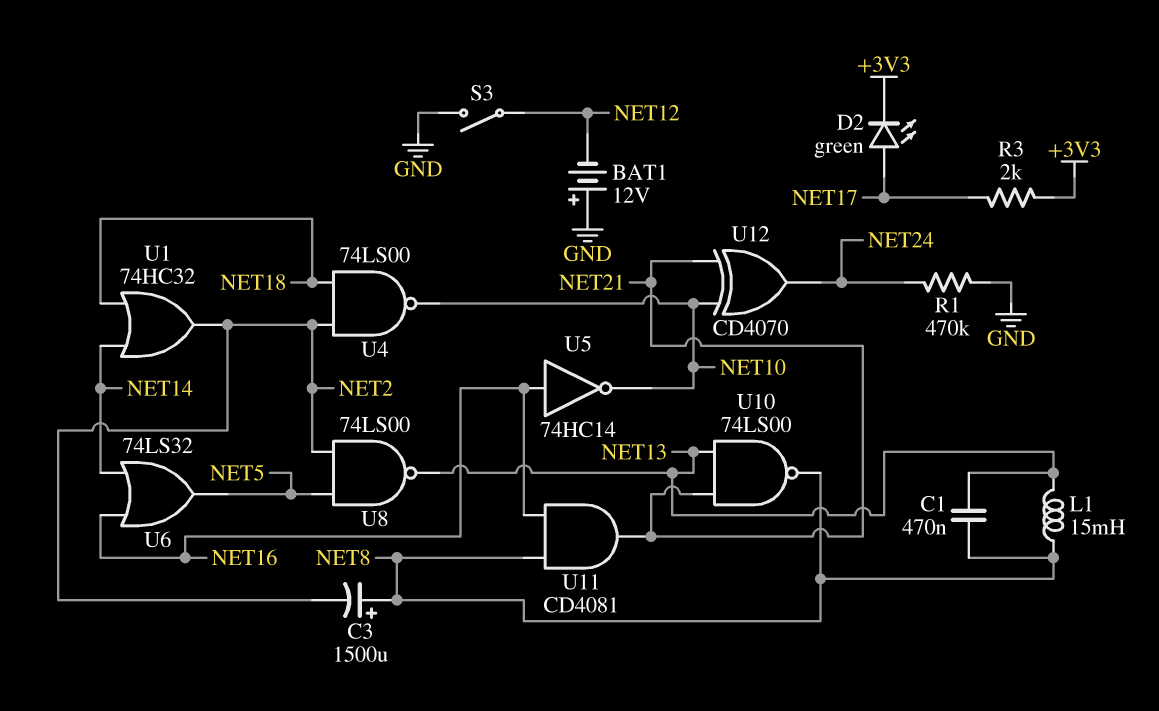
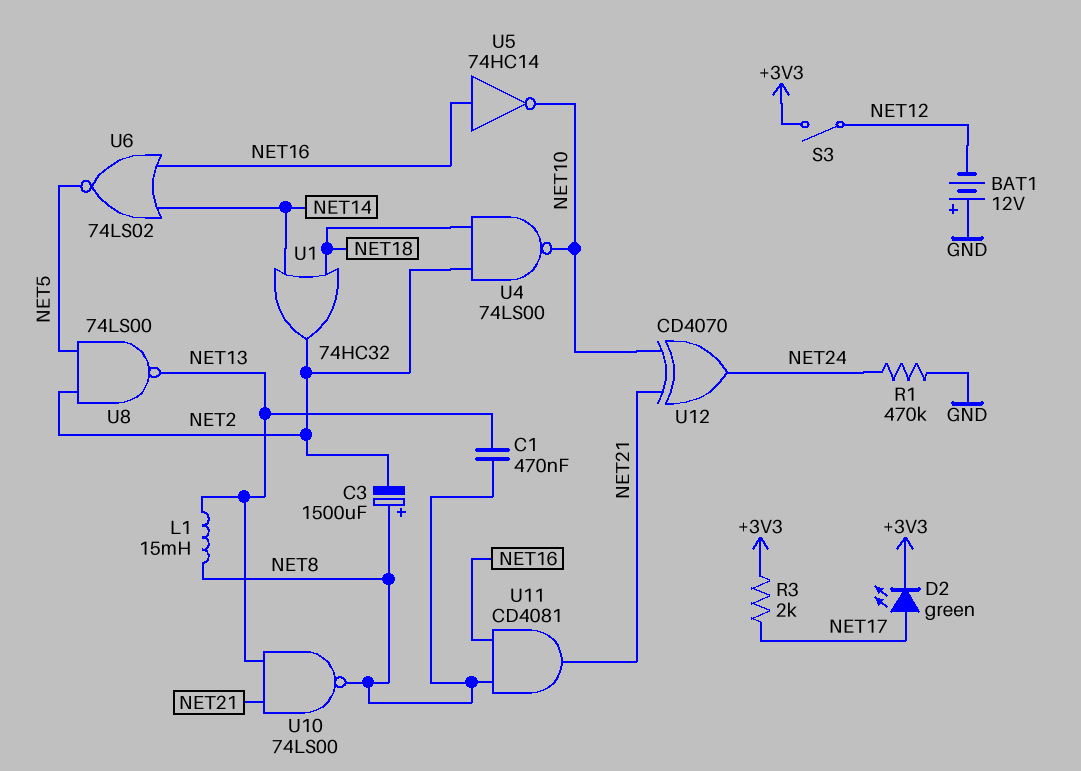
S3: switch (GND, NET12) -> switch (+3V3, NET12)
U6: OR 74LS32 (in NET14, in NET16, out NET5) -> NOR 74LS02 (in NET14, in NET16, out NET5)

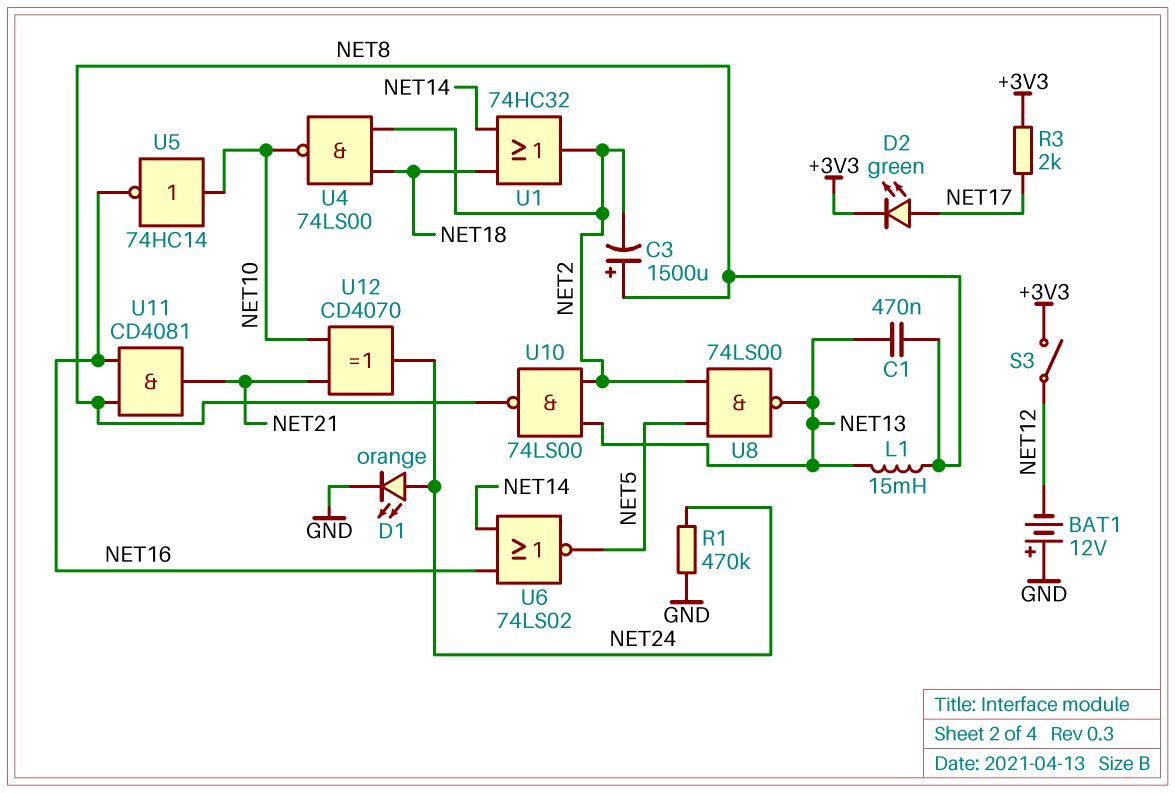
D1: none -> LED orange (A NET24, K GND)
U5: NOT 74HC14 (in NET16, out NET10) -> NOT 74HC14 (in NET10, out NET16)
U10: NAND 74LS00 (in NET13, in NET21, out NET8) -> NAND 74LS00 (in NET2, in NET13, out NET8)

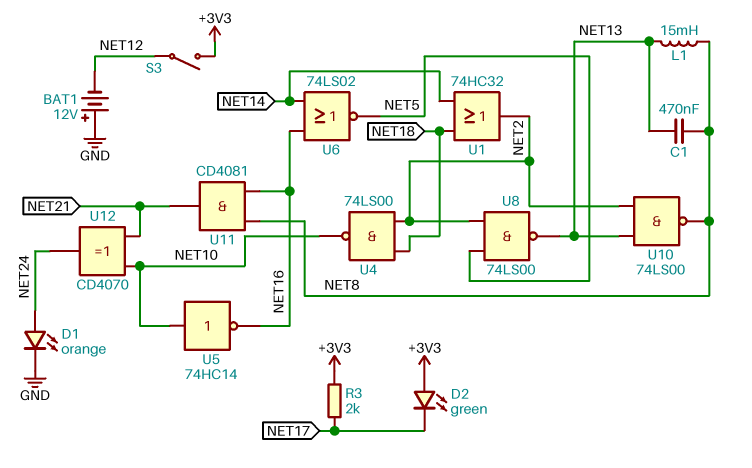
C3: 1500uF (plus NET8, minus NET2) -> none
D2: LED green (A NET17, K +3V3) -> LED green (A +3V3, K NET17)
R1: 470k (GND, NET24) -> none

